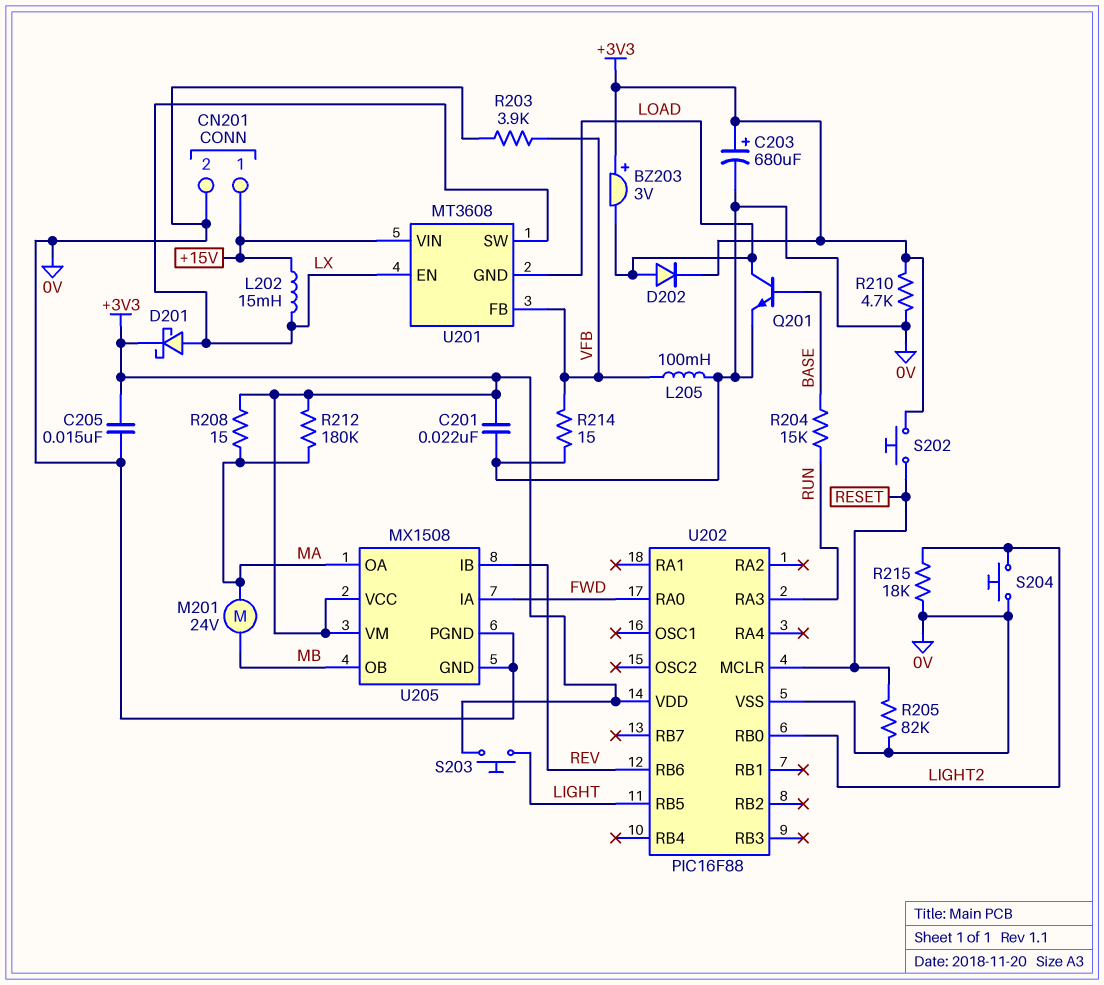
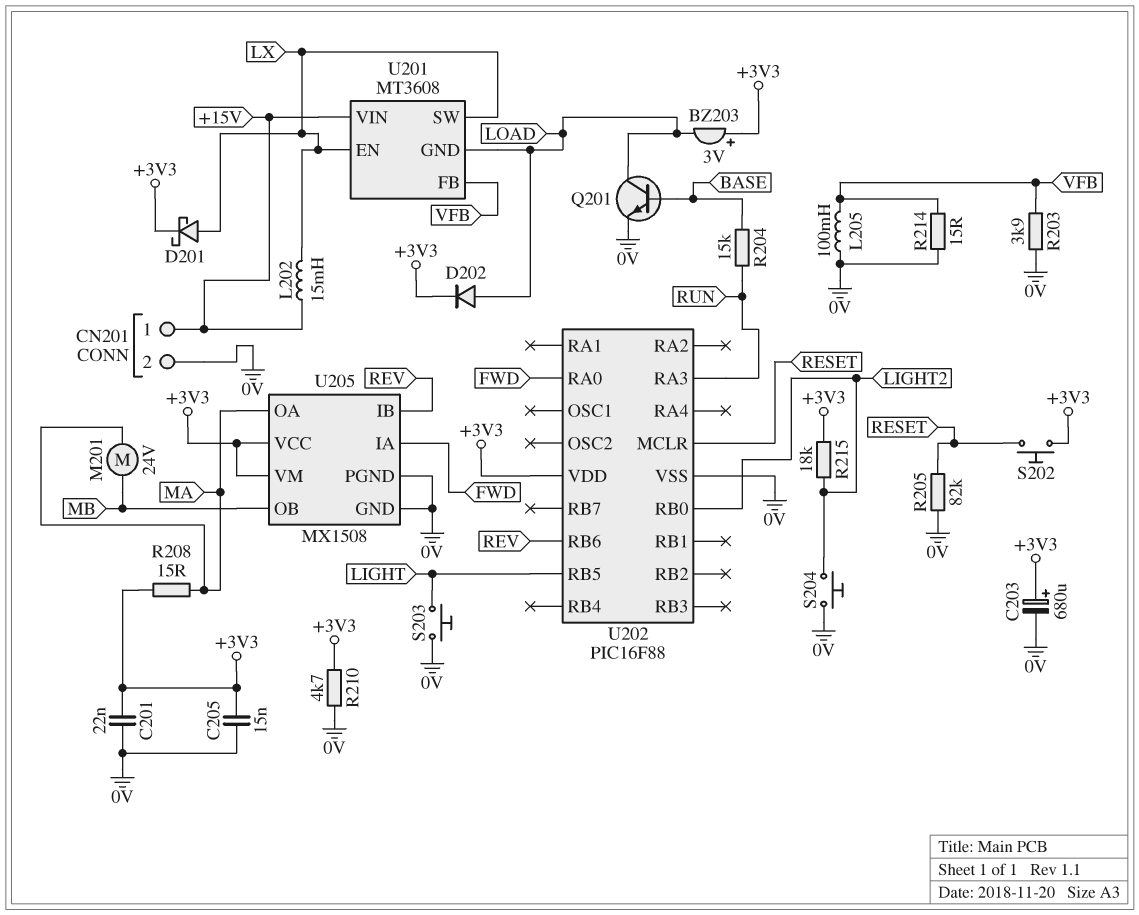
R212: 180k (+3V3, MA) -> none
R215: 18k (0V, LIGHT2) -> 18k (+3V3, LIGHT2)
S203: button (+3V3, LIGHT) -> button (0V, LIGHT)

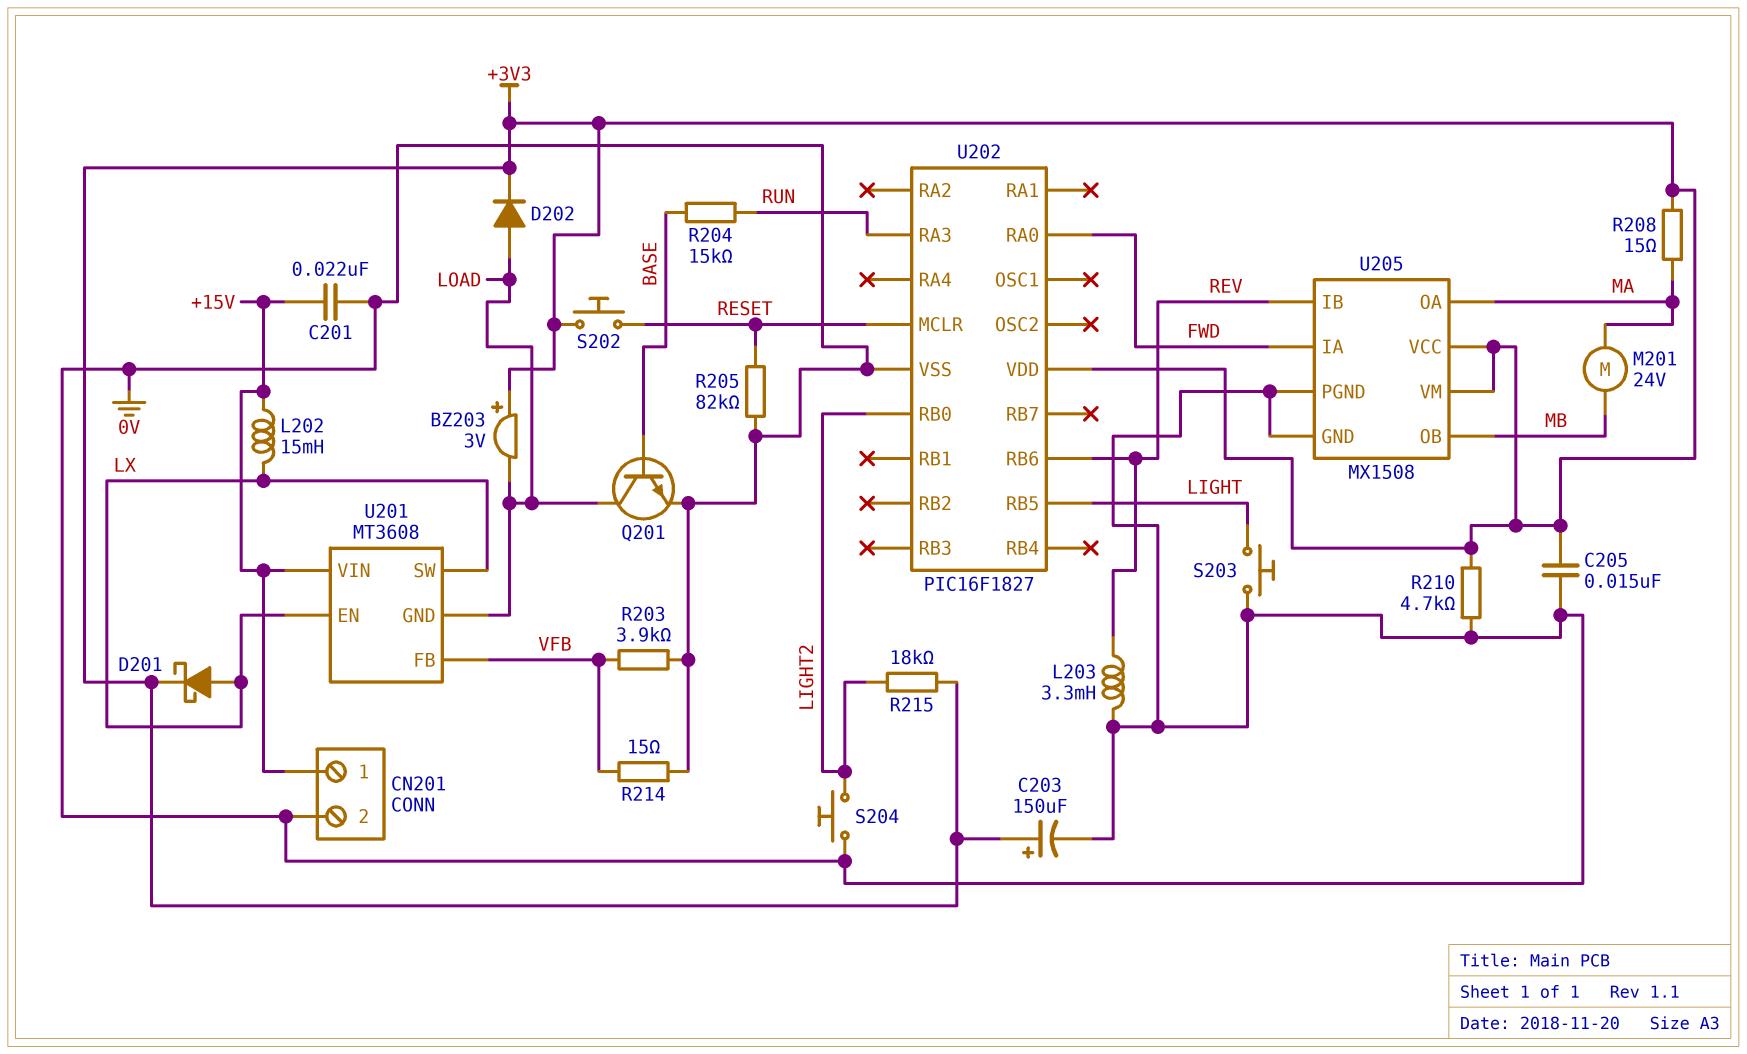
C201: 22nF (+3V3, 0V) -> 22nF (+15V, 0V)
C203: 680uF (plus +3V3, minus 0V) -> 150uF (plus +3V3, minus 0V)
L203: none -> 3.3mH (0V, REV)
L205: 100mH (0V, VFB) -> none
U202: PIC16F88 -> PIC16F1827

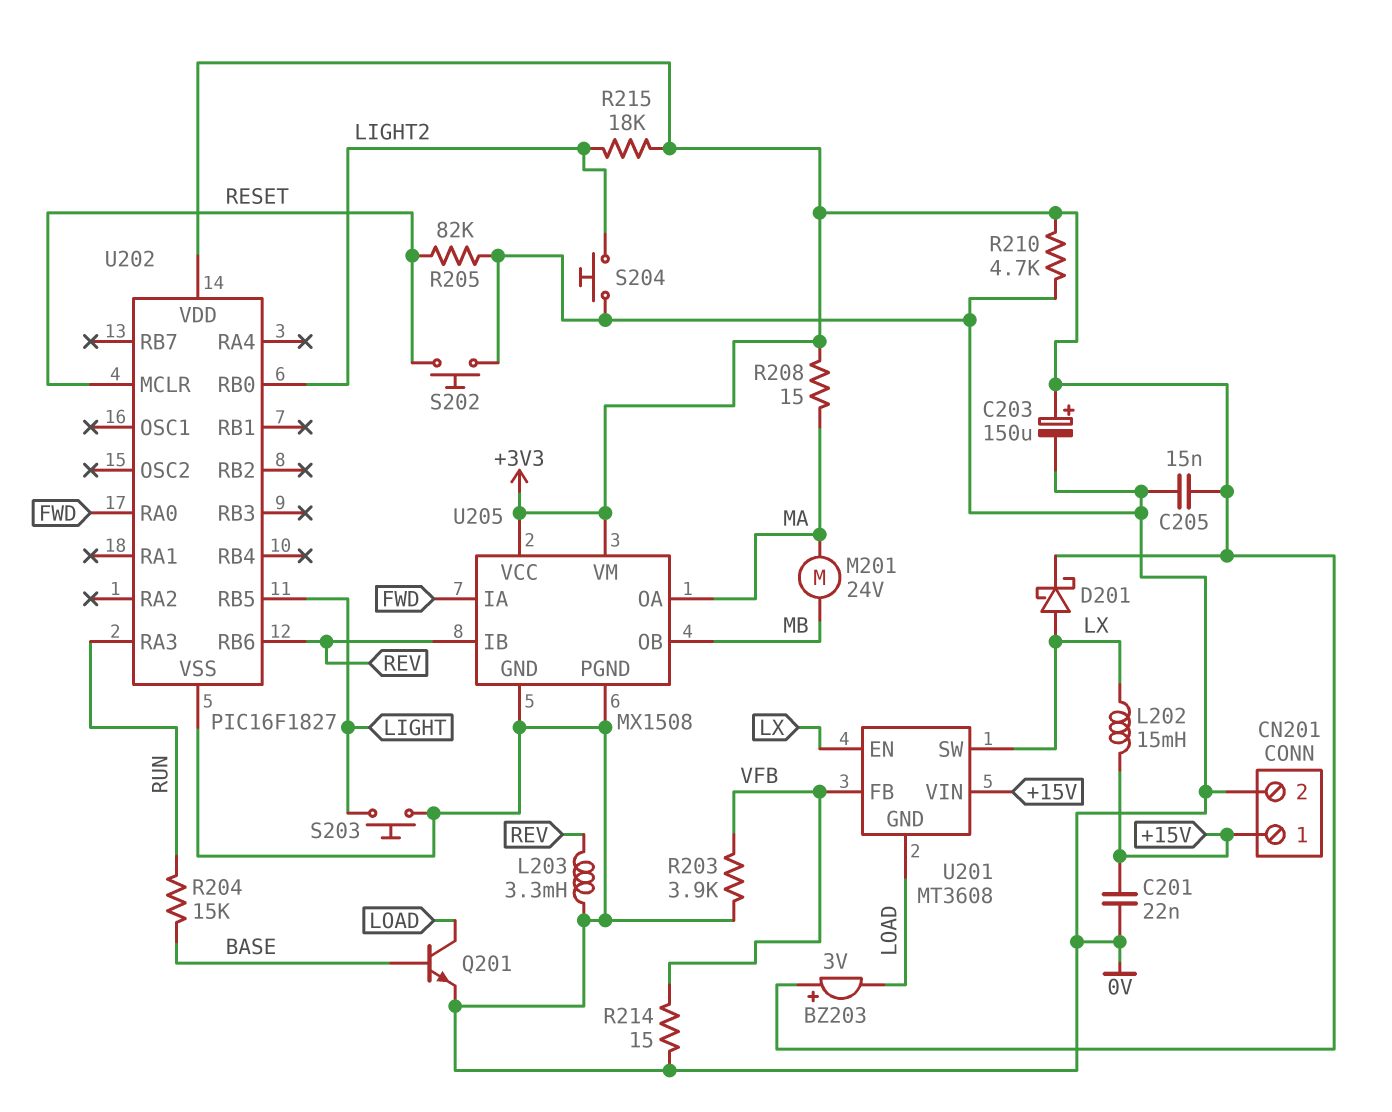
D202: diode (A LOAD, K +3V3) -> none
S202: button (+3V3, RESET) -> button (0V, RESET)

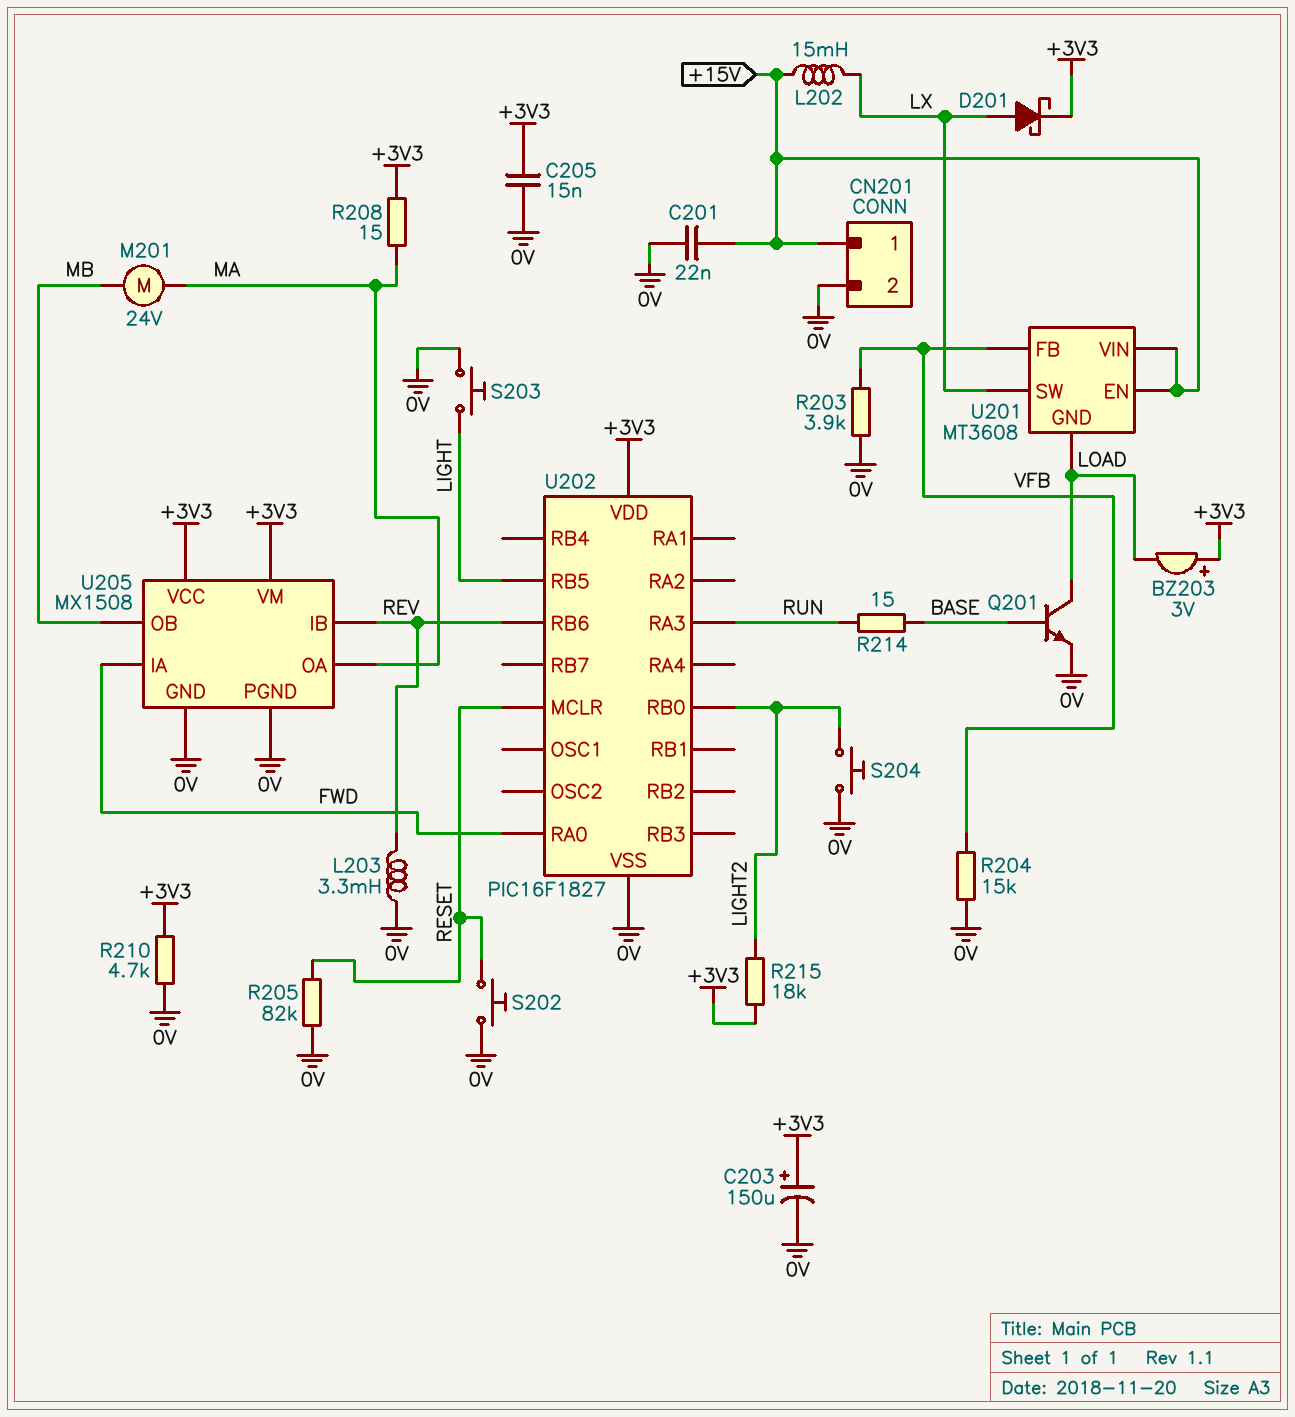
R204: 15k (BASE, RUN) -> 15k (0V, VFB)
R214: 15 (0V, VFB) -> 15 (BASE, RUN)
U201 pin EN: LX -> +15V

